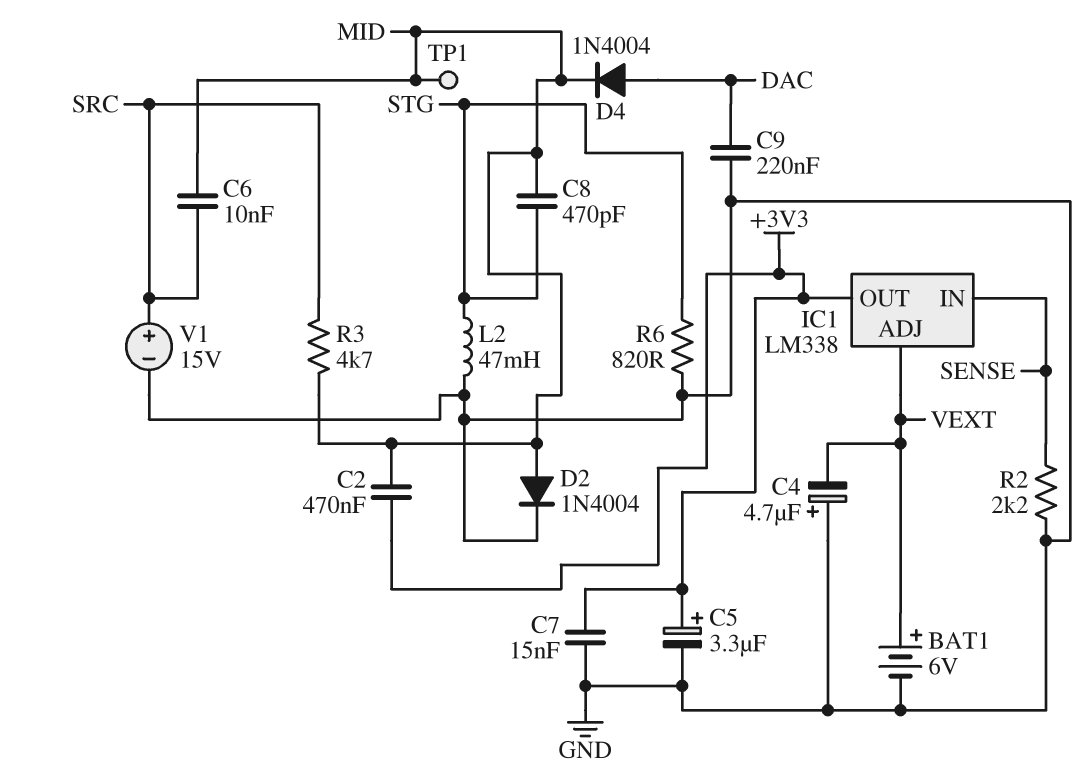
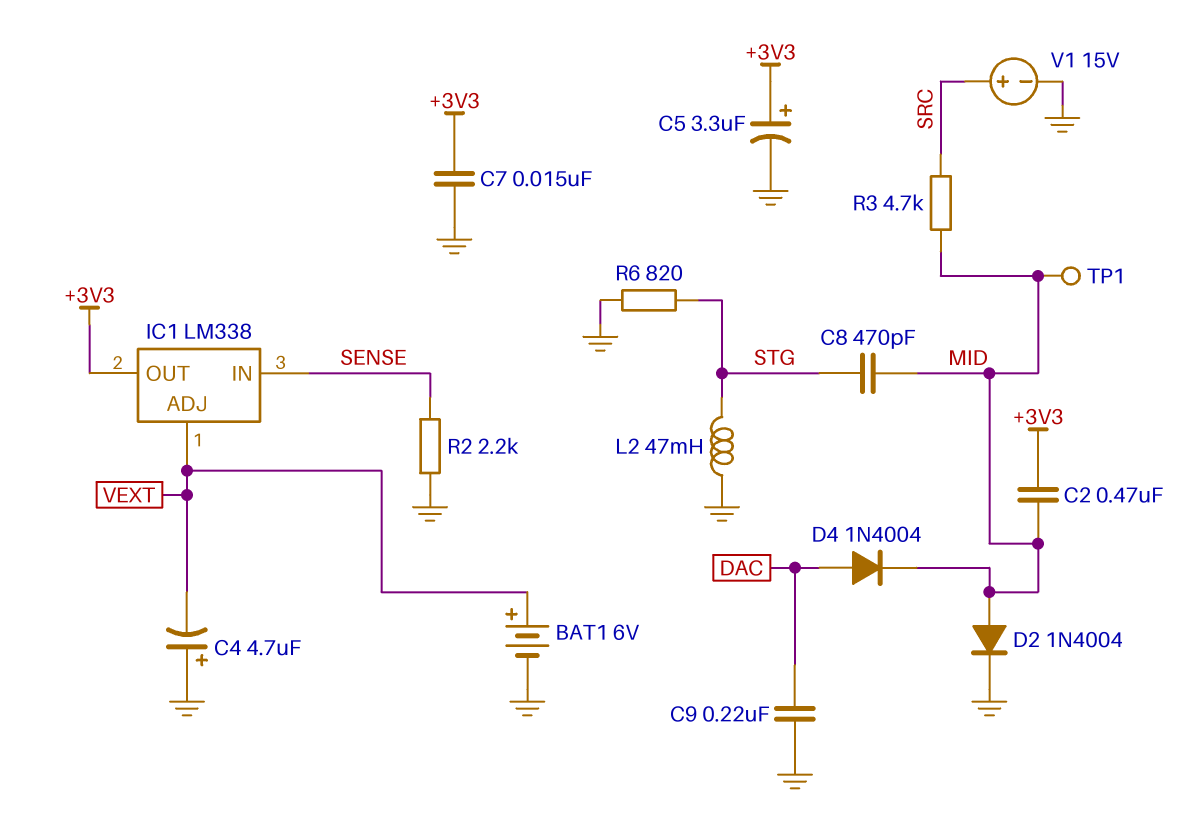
C6: 10nF (MID, SRC) -> none

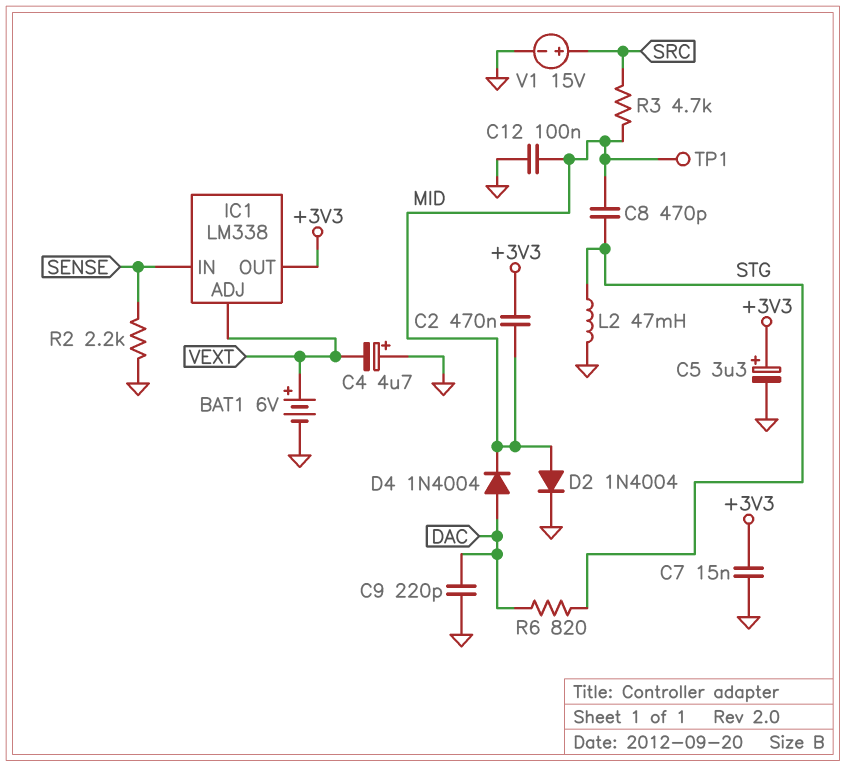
C9: 220nF (DAC, GND) -> 220pF (DAC, GND)
C12: none -> 100nF (GND, MID)
R6: 820 (GND, STG) -> 820 (DAC, STG)

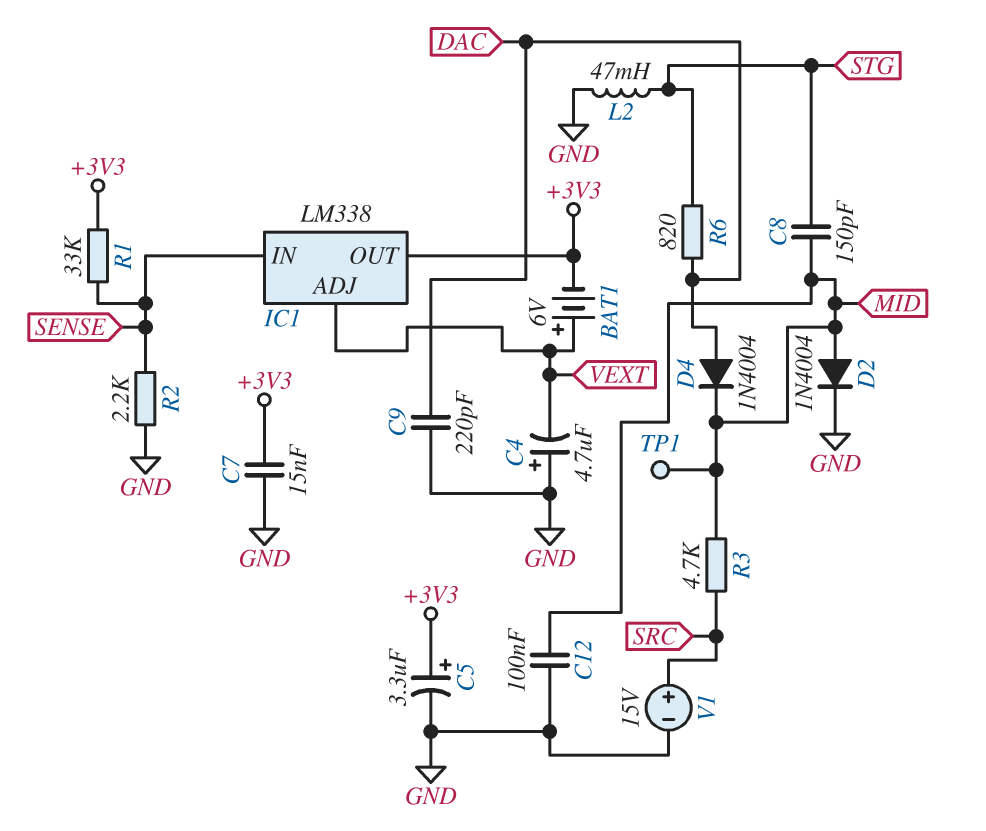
BAT1: 6V (plus VEXT, minus GND) -> 6V (plus VEXT, minus +3V3)
C2: 470nF (+3V3, MID) -> none
C8: 470pF (MID, STG) -> 150pF (MID, STG)
R1: none -> 33k (+3V3, SENSE)

